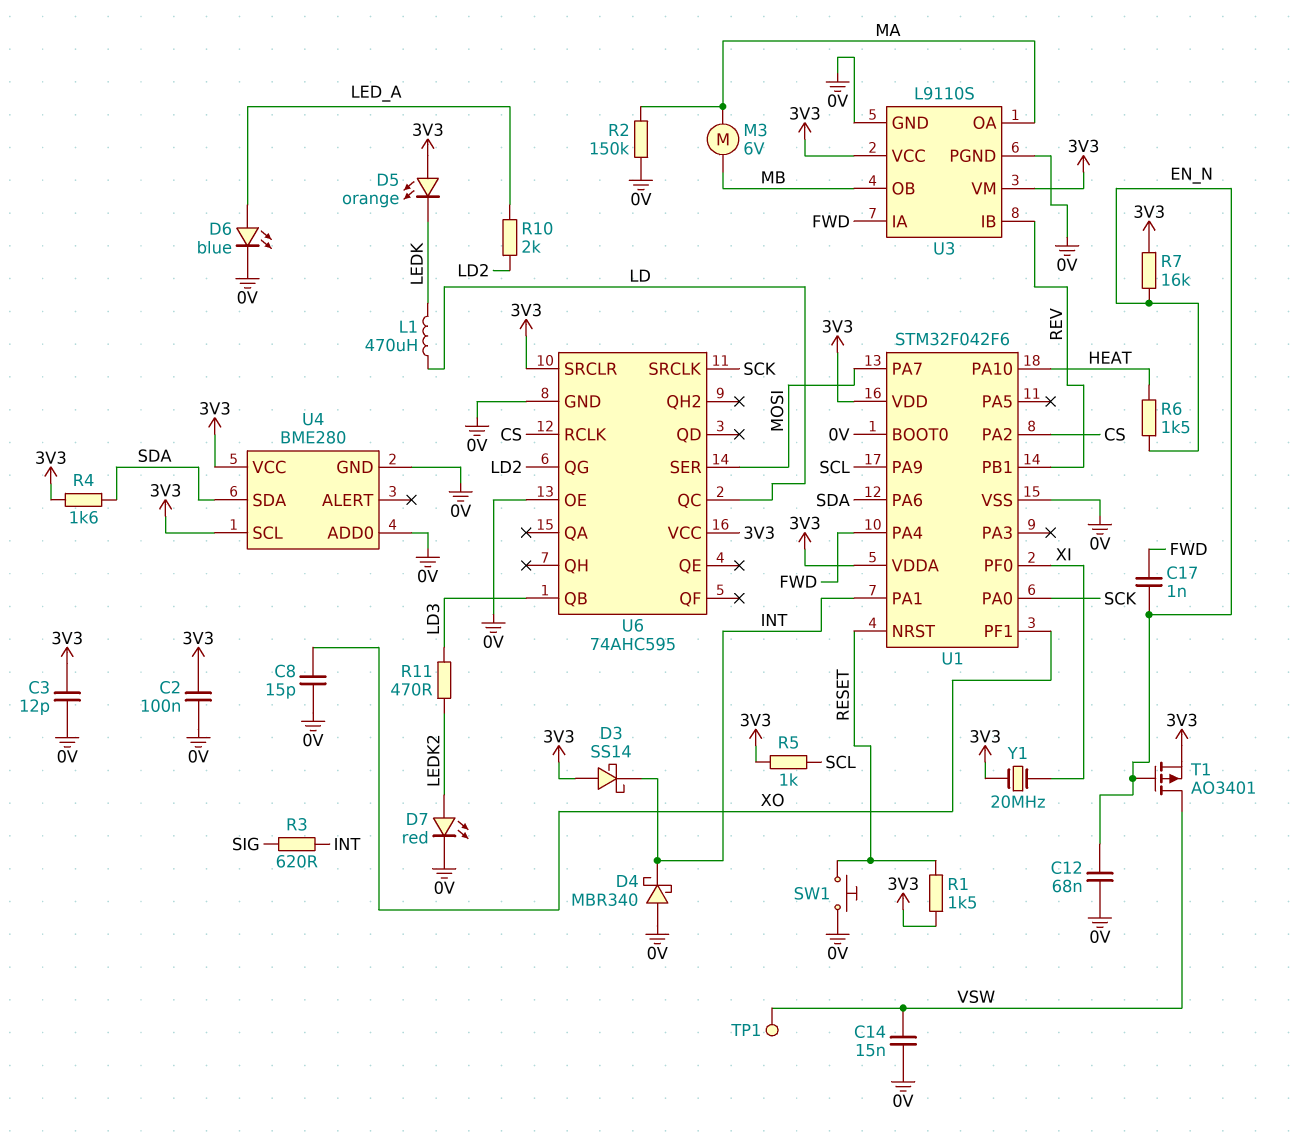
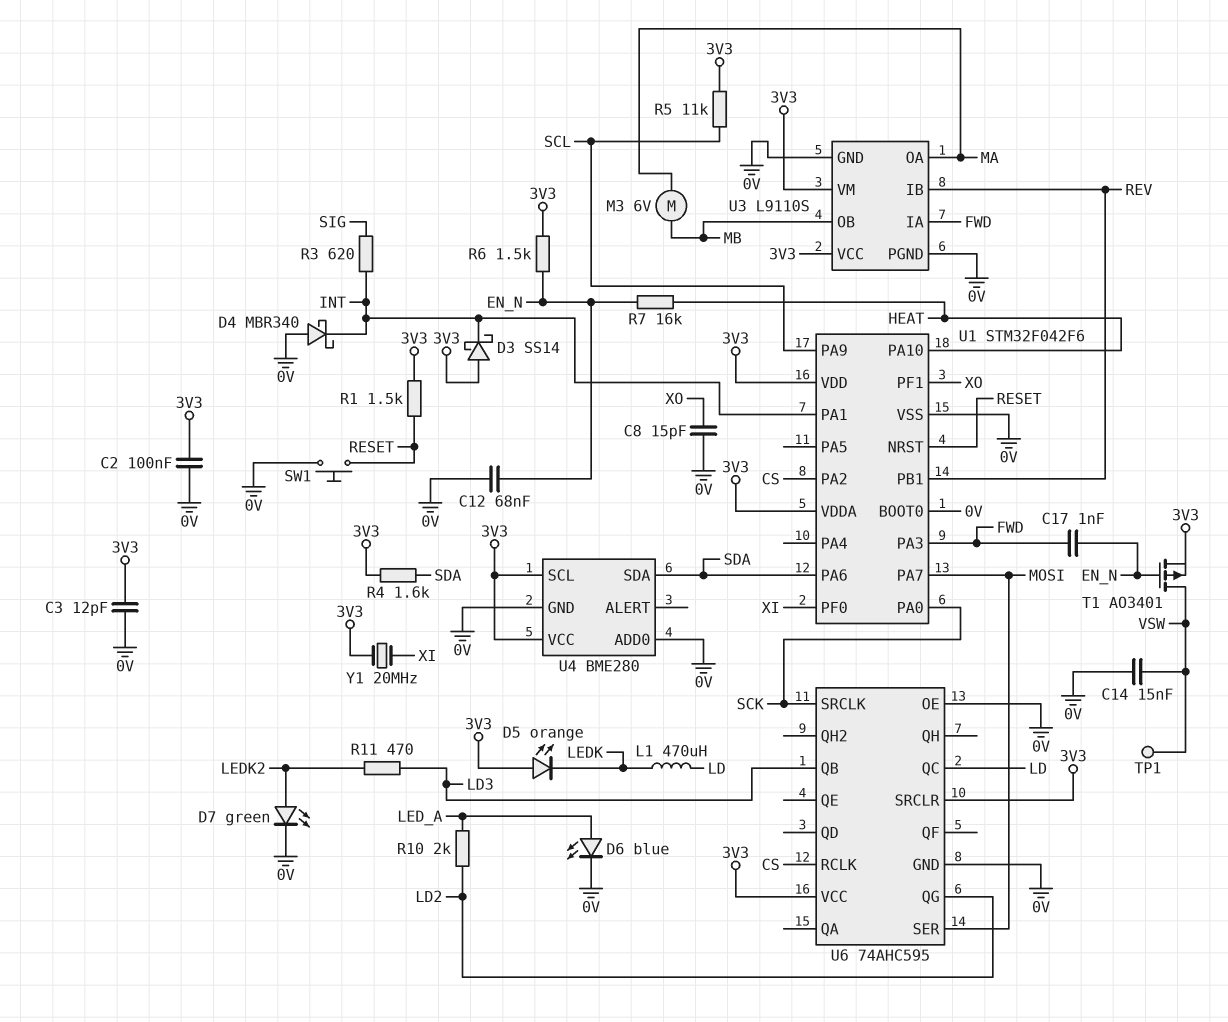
D7: LED red (A LEDK2, K 0V) -> LED green (A LEDK2, K 0V)
R2: 150k (0V, MA) -> none
R5: 1k (3V3, SCL) -> 11k (3V3, SCL)
R6: 1.5k (EN_N, HEAT) -> 1.5k (3V3, EN_N)
R7: 16k (3V3, EN_N) -> 16k (EN_N, HEAT)
U1 pin PA3: none -> FWD
U1 pin PA4: FWD -> none

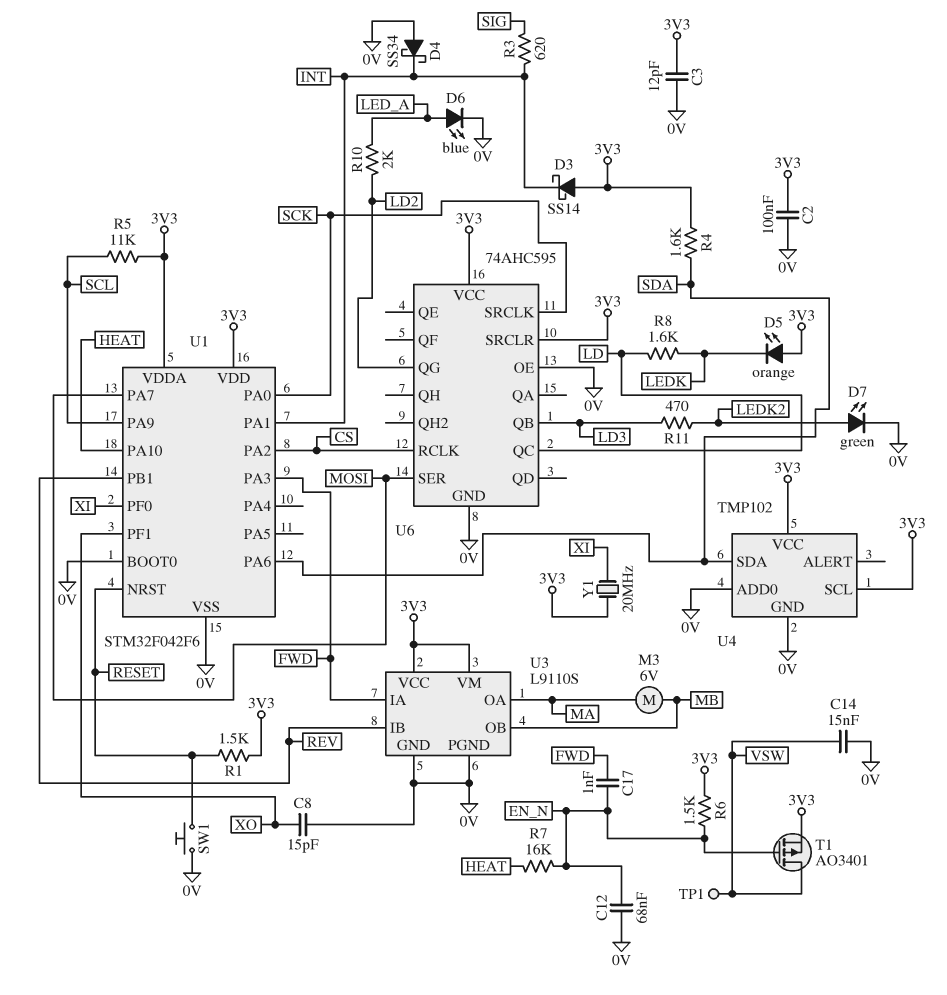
D4: schottky MBR340 (A 0V, K INT) -> schottky SS34 (A 0V, K INT)
L1: 470uH (LD, LEDK) -> none
R8: none -> 1.6k (LD, LEDK)
U4: BME280 -> TMP102

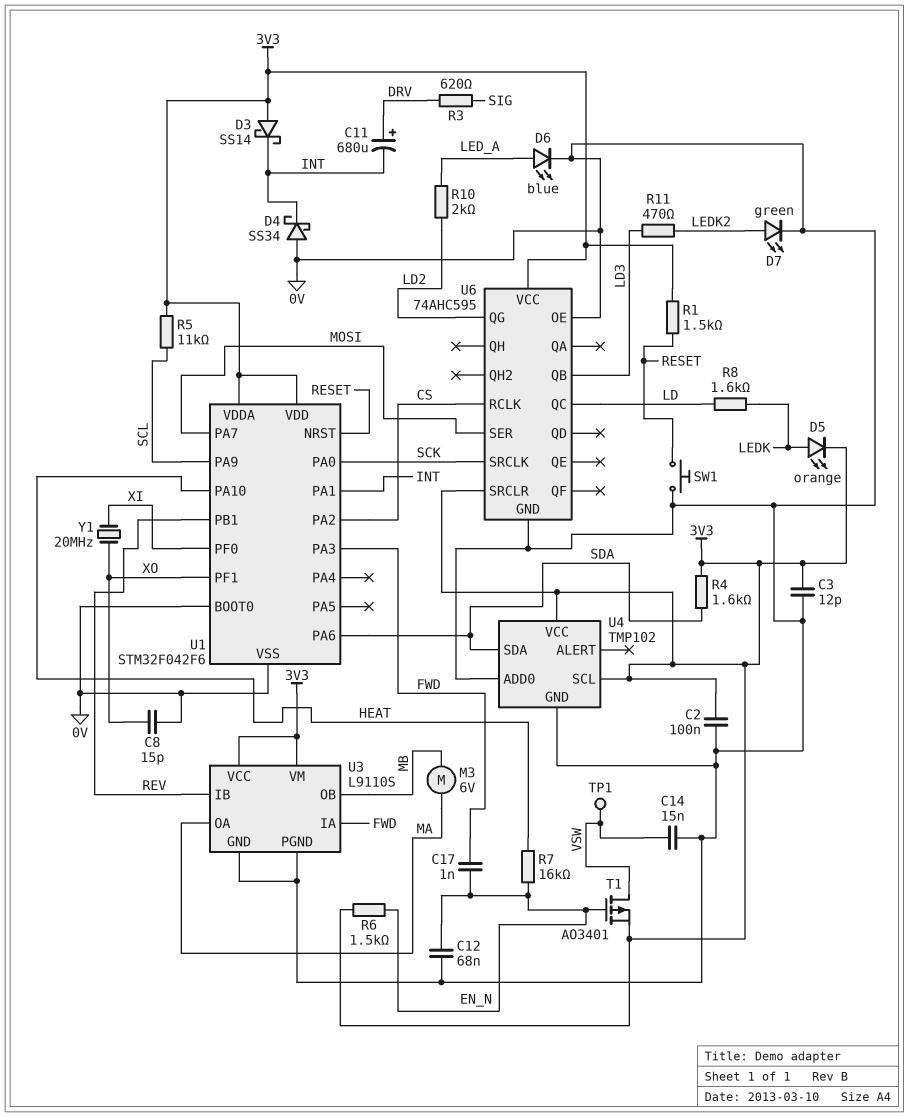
C11: none -> 680uF (plus DRV, minus INT)
D5: LED orange (A 3V3, K LEDK) -> LED orange (A LEDK, K 3V3)
R3: 620 (INT, SIG) -> 620 (DRV, SIG)
Y1: 20MHz (3V3, XI) -> 20MHz (XI, XO)

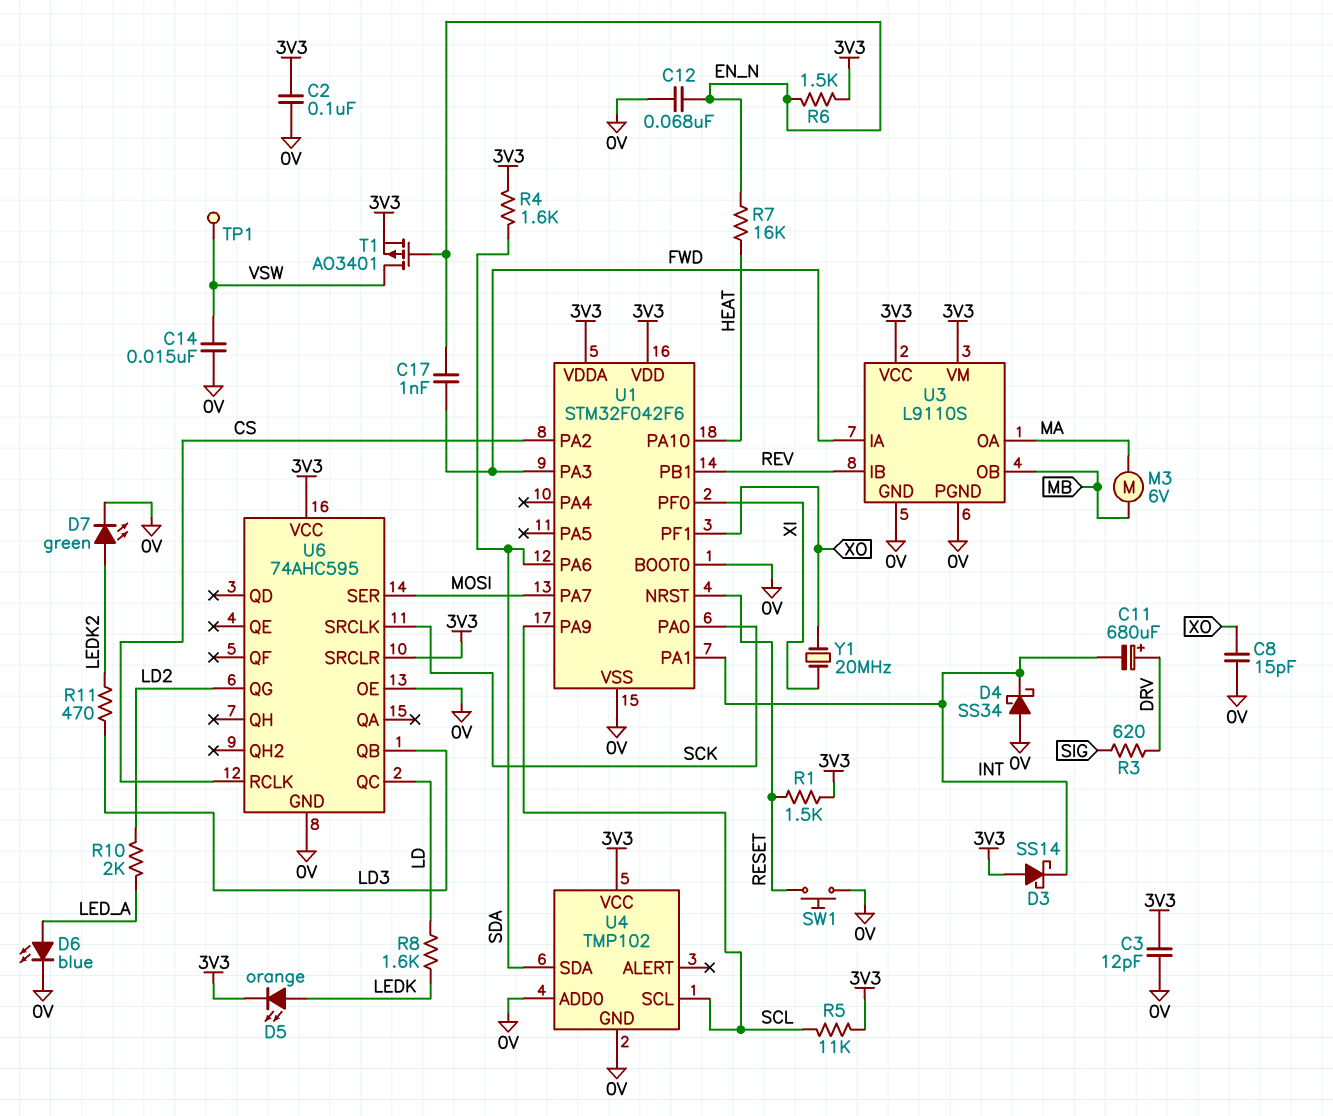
U4 pin SCL: 3V3 -> SCL

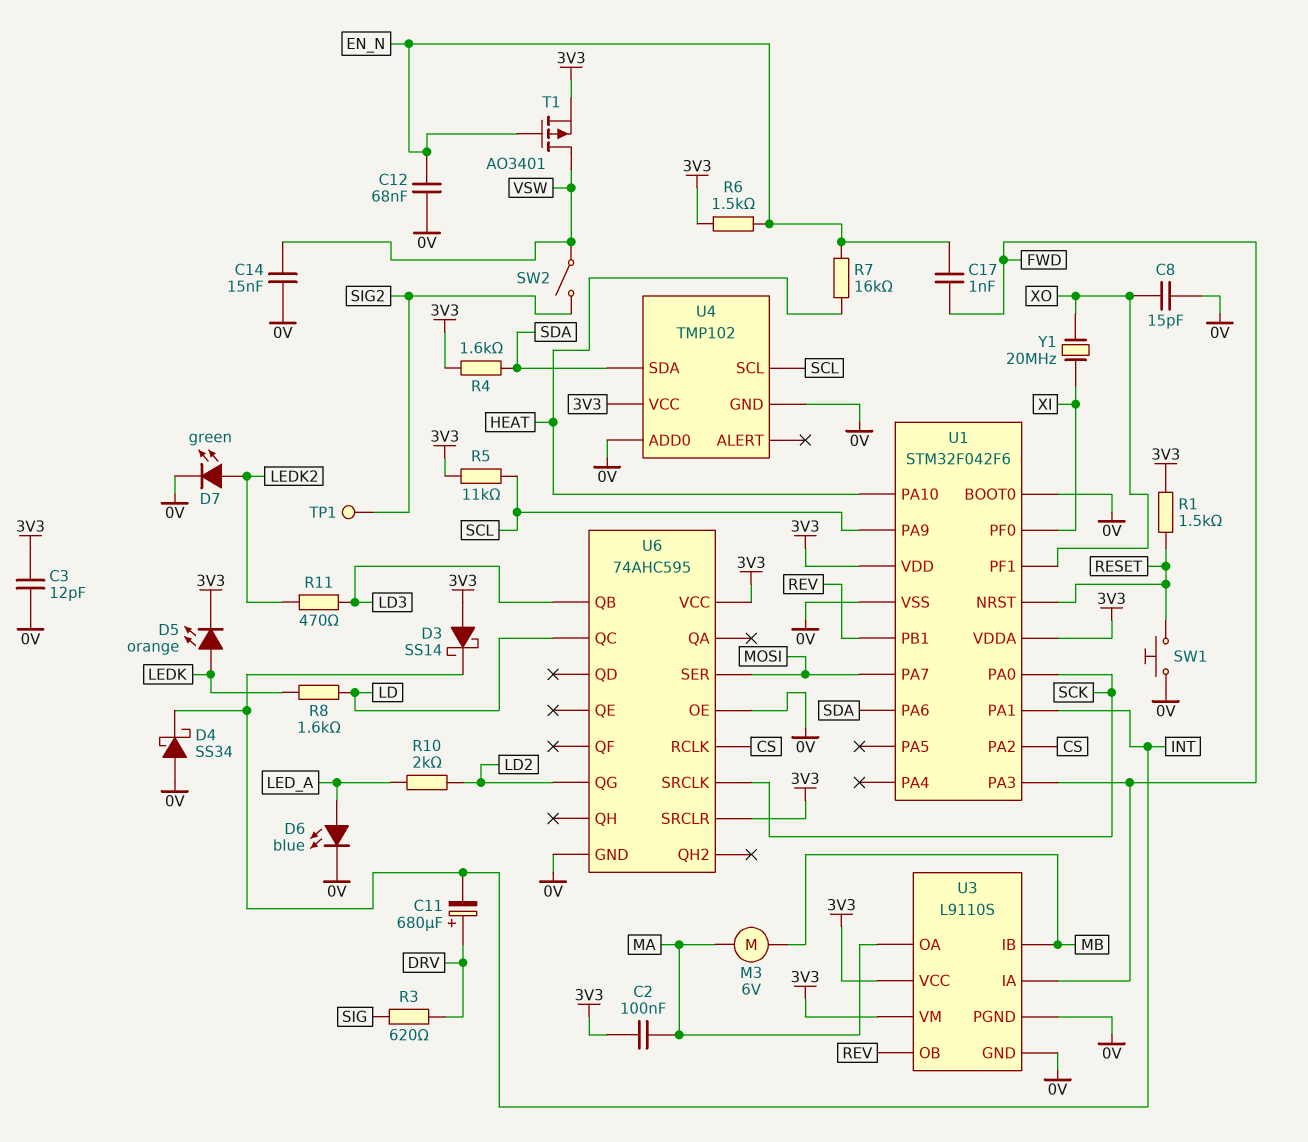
C2: 100nF (0V, 3V3) -> 100nF (3V3, MA)
SW2: none -> switch (SIG2, VSW)
TP1: test point (VSW) -> test point (SIG2)
U3 pin IB: REV -> MB
U3 pin OB: MB -> REV

